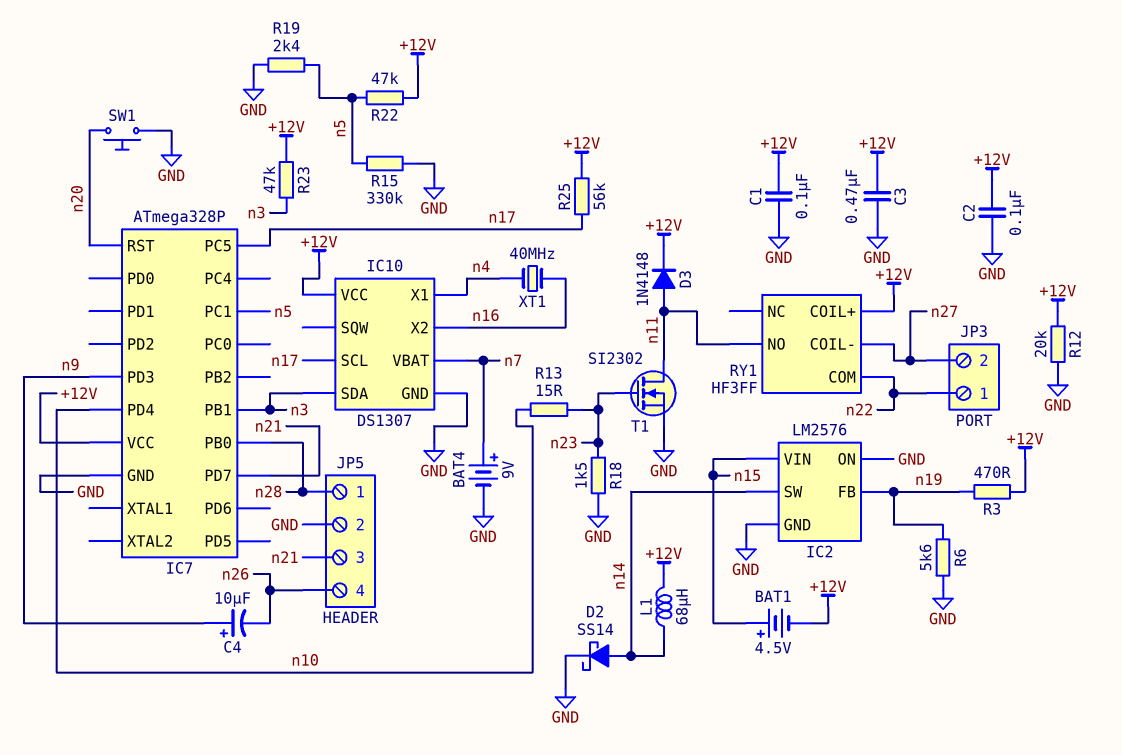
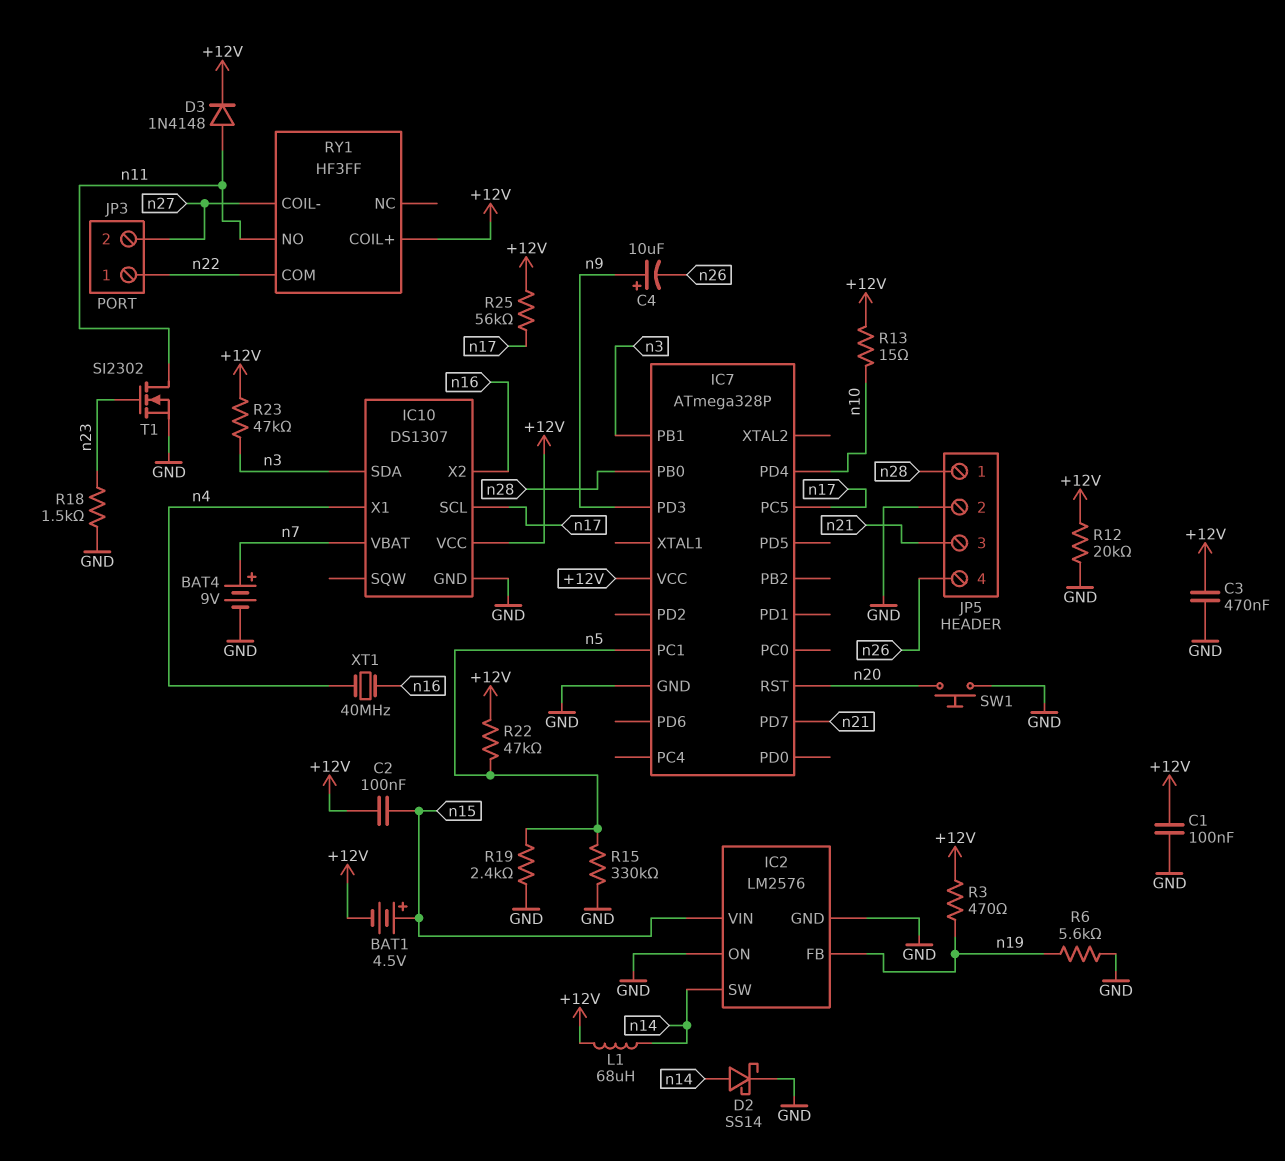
C2: 100nF (+12V, GND) -> 100nF (+12V, n15)
R13: 15 (n10, n23) -> 15 (+12V, n10)

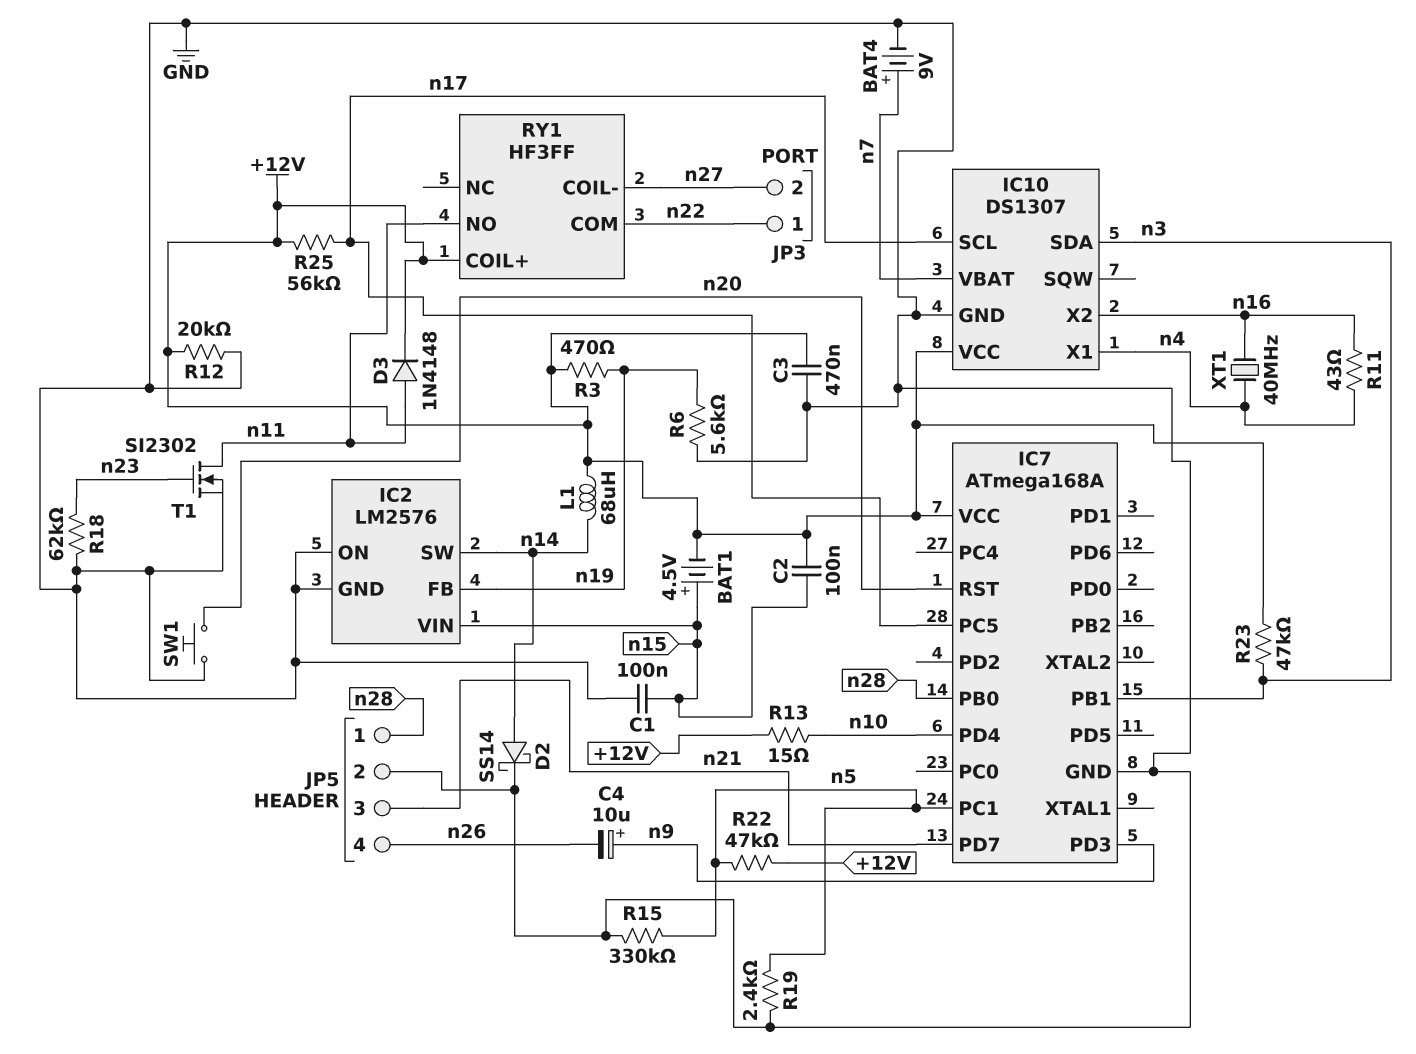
C1: 100nF (+12V, GND) -> 100nF (GND, n15)
IC7: ATmega328P -> ATmega168A
R11: none -> 43 (n4, n16)
R18: 1.5k (GND, n23) -> 62k (GND, n23)

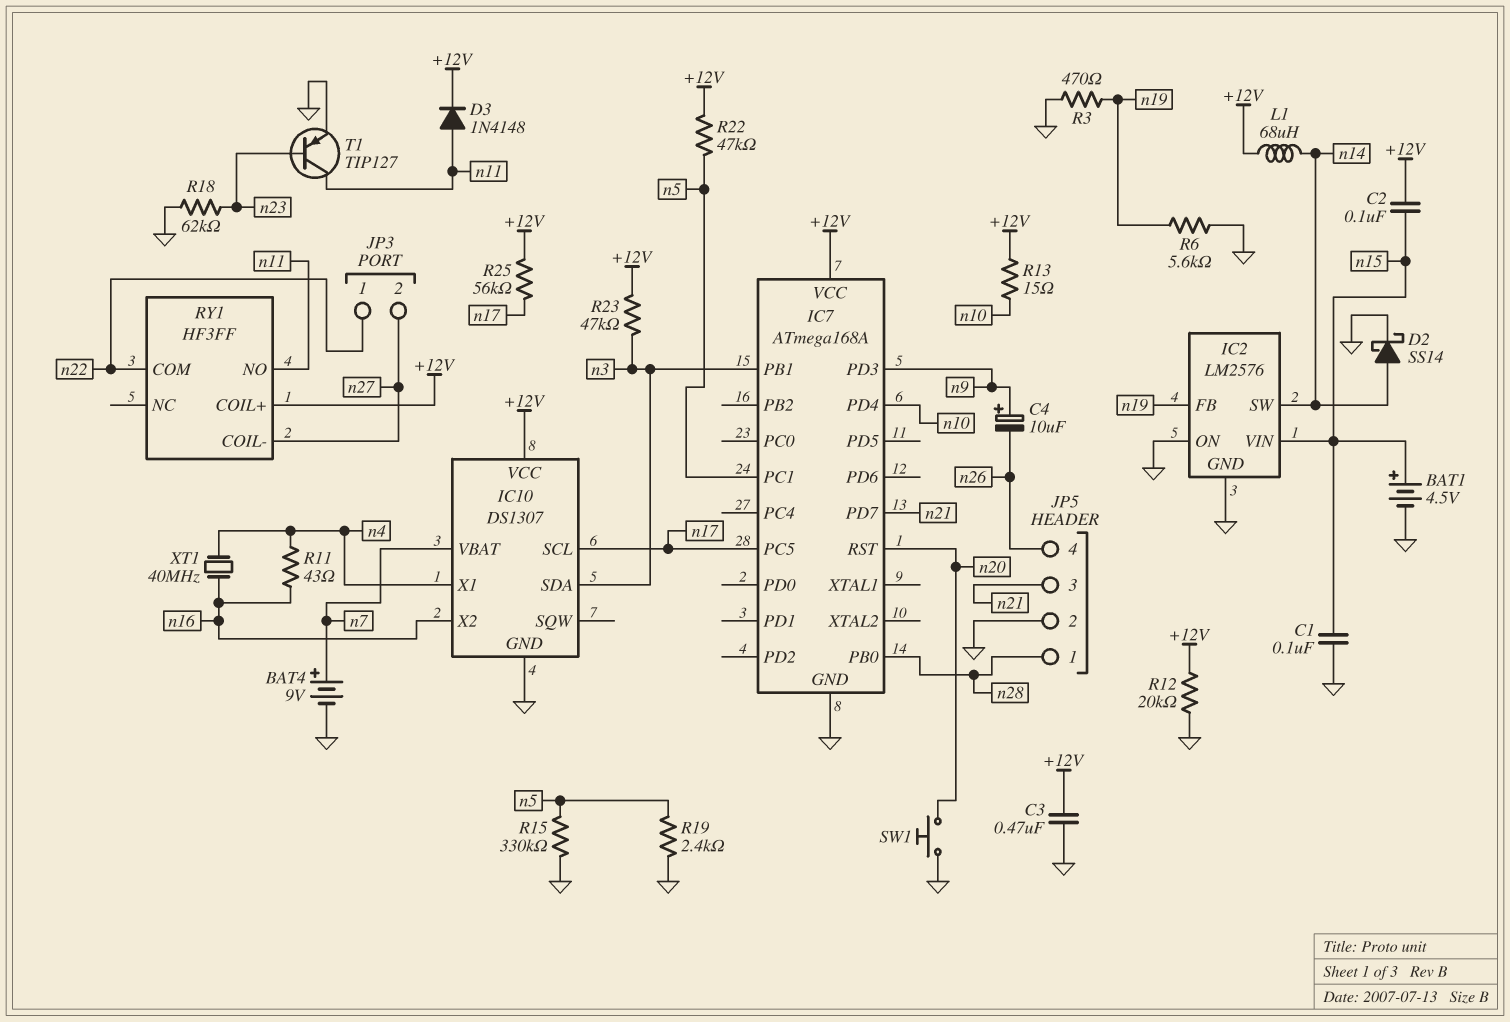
BAT1: 4.5V (plus n15, minus +12V) -> 4.5V (plus n15, minus GND)
R3: 470 (+12V, n19) -> 470 (GND, n19)
T1: NMOS SI2302 (G n23, D n11, S GND) -> PNP TIP127 (B n23, C n11, E GND)

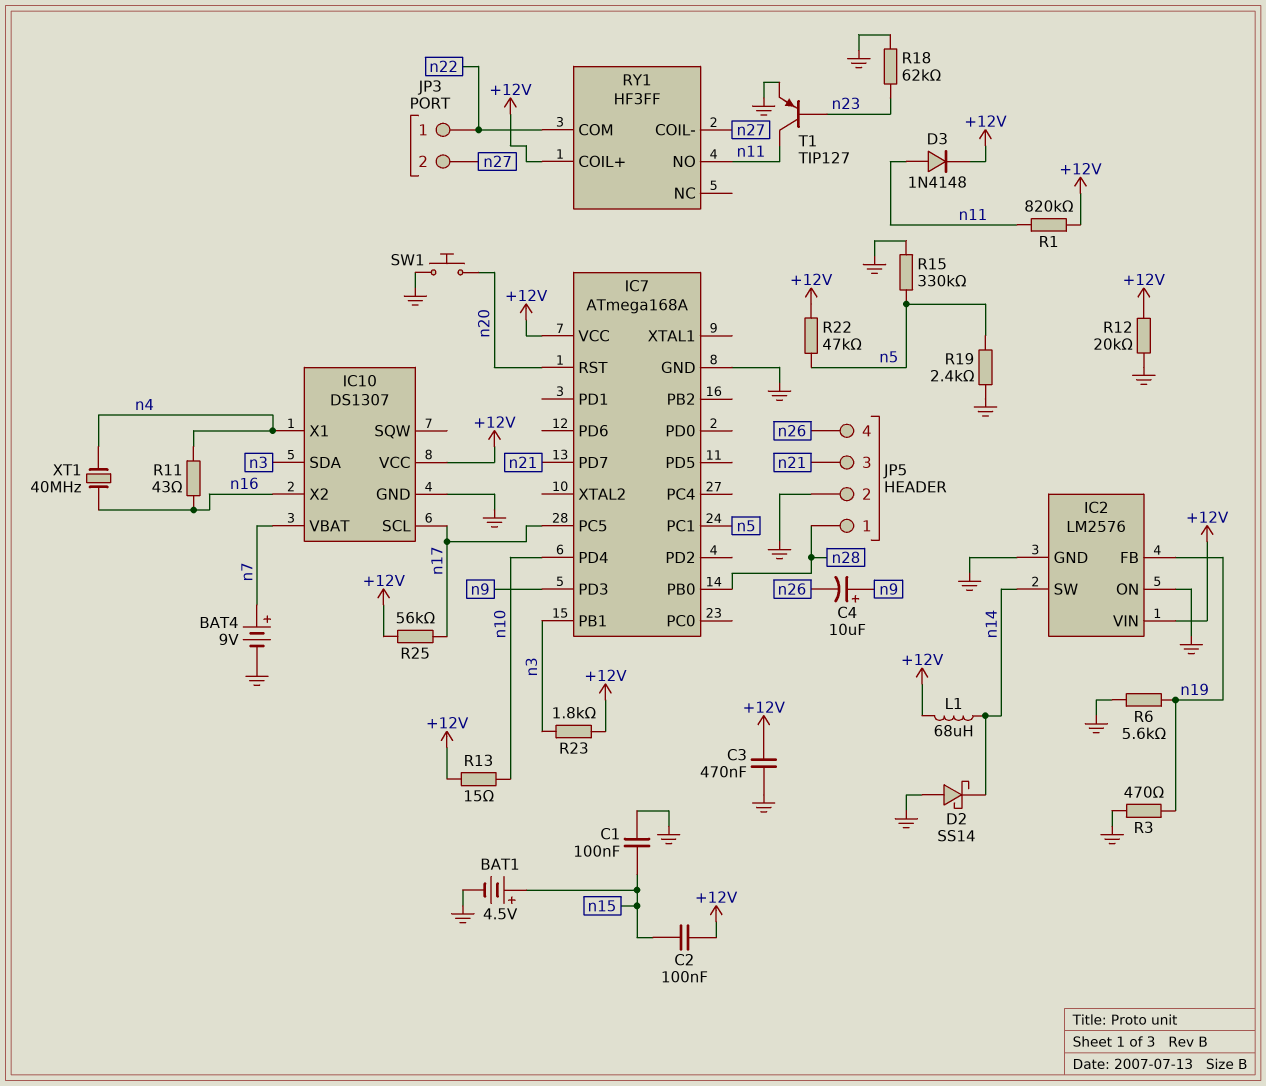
D2: schottky SS14 (A n14, K GND) -> schottky SS14 (A GND, K n14)
IC2 pin VIN: n15 -> +12V
R1: none -> 820k (+12V, n11)
R23: 47k (+12V, n3) -> 1.8k (+12V, n3)

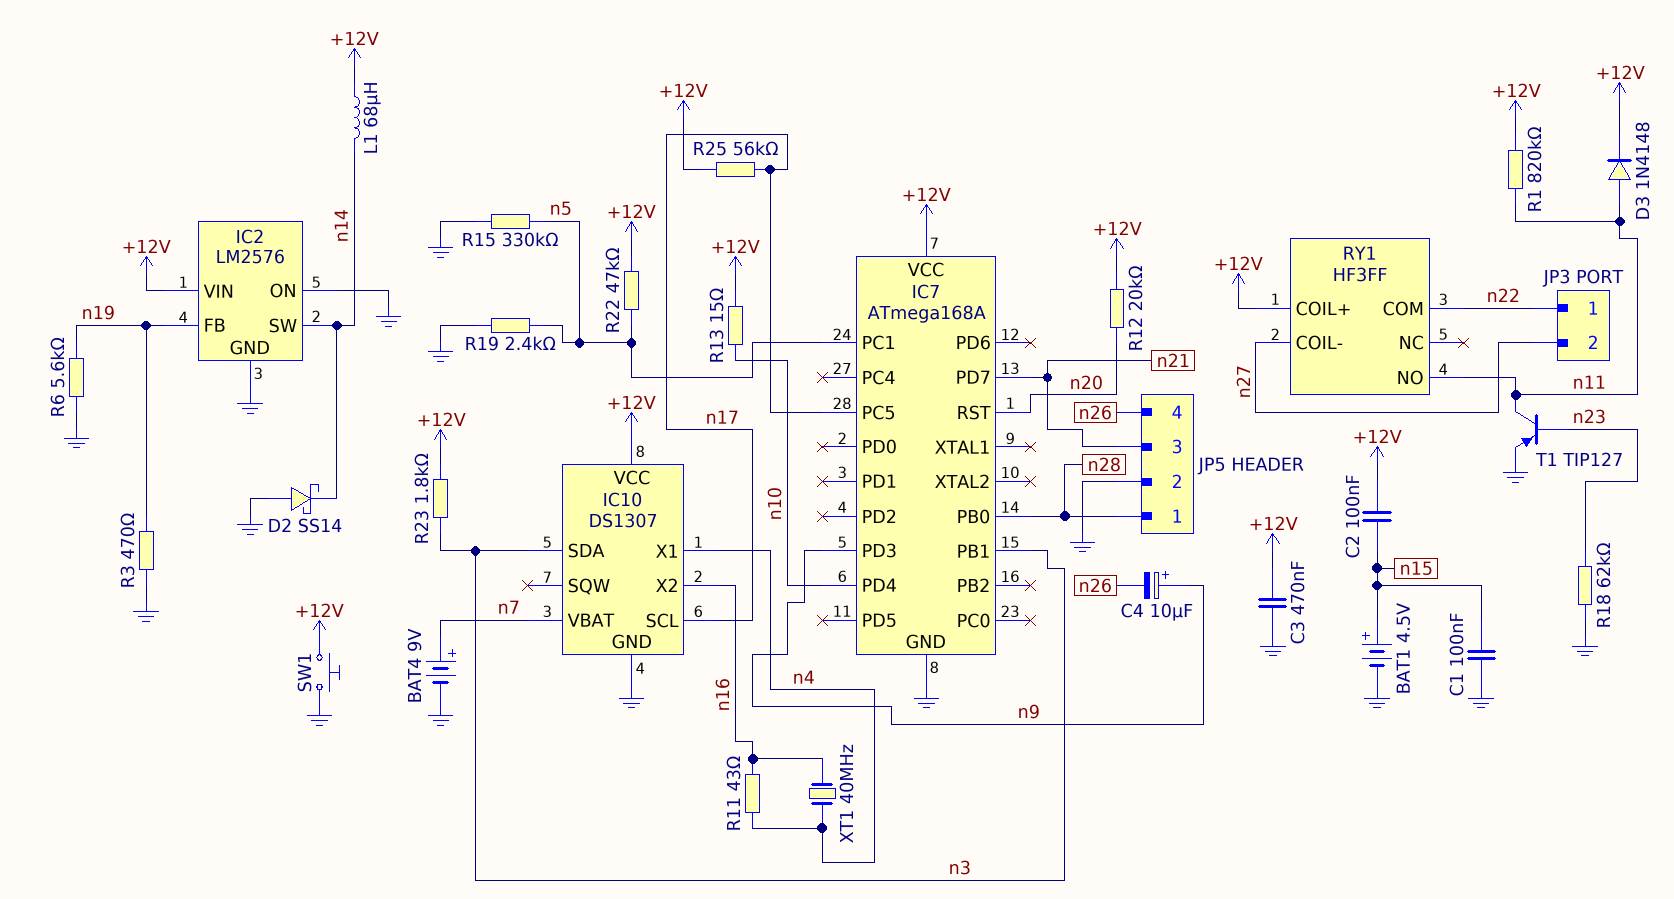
R12: 20k (+12V, GND) -> 20k (+12V, n20)
SW1: button (GND, n20) -> button (+12V, GND)

